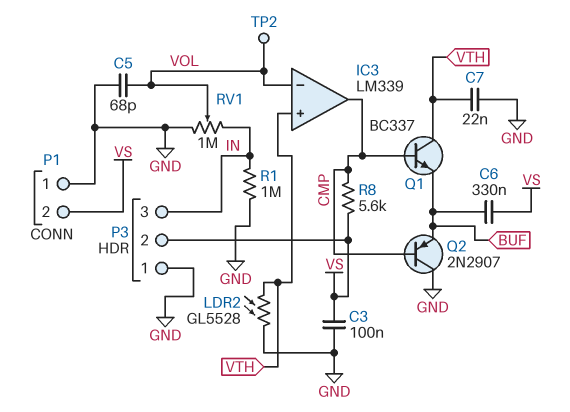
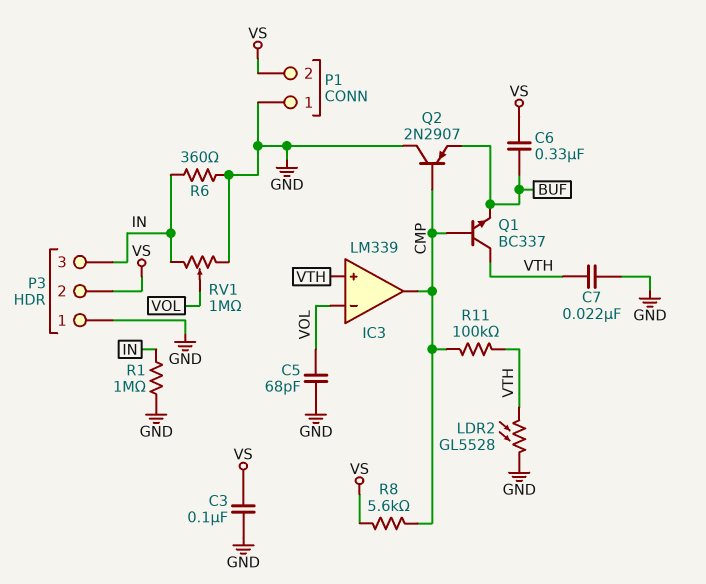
R6: none -> 360 (GND, IN)
R11: none -> 100k (CMP, VTH)
TP2: test point (VOL) -> none

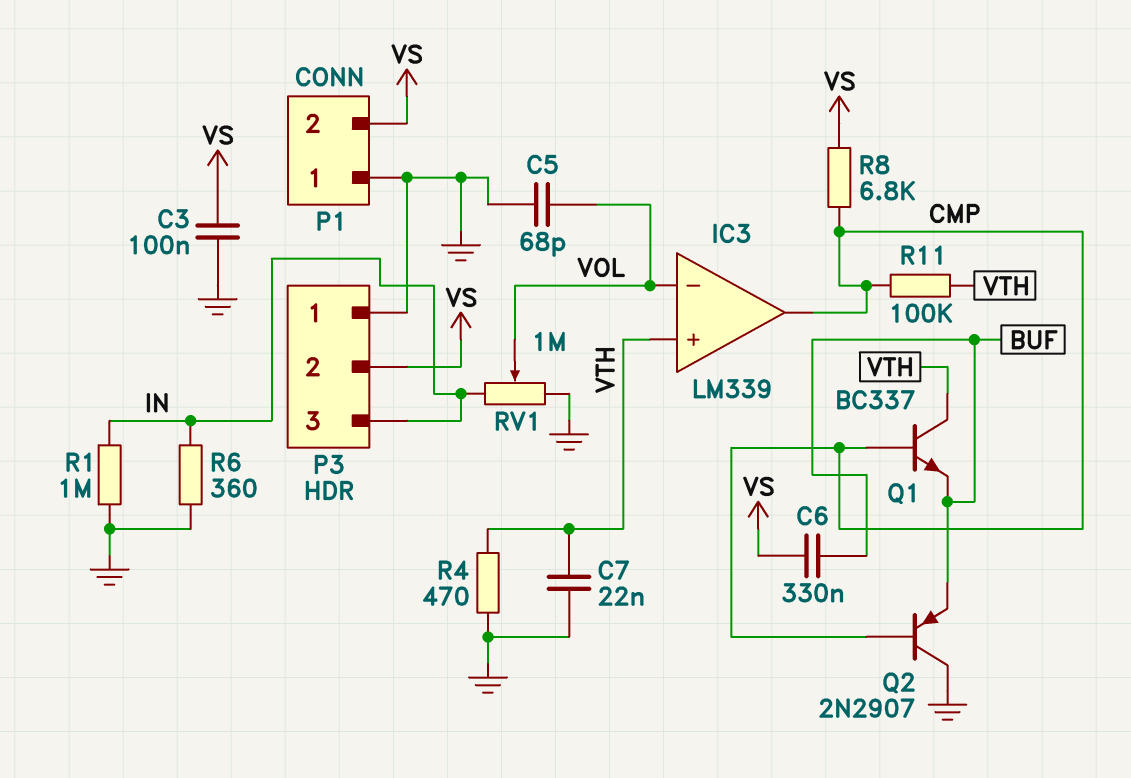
LDR2: GL5528 (GND, VTH) -> none
R4: none -> 470 (GND, VTH)
R8: 5.6k (CMP, VS) -> 6.8k (CMP, VS)

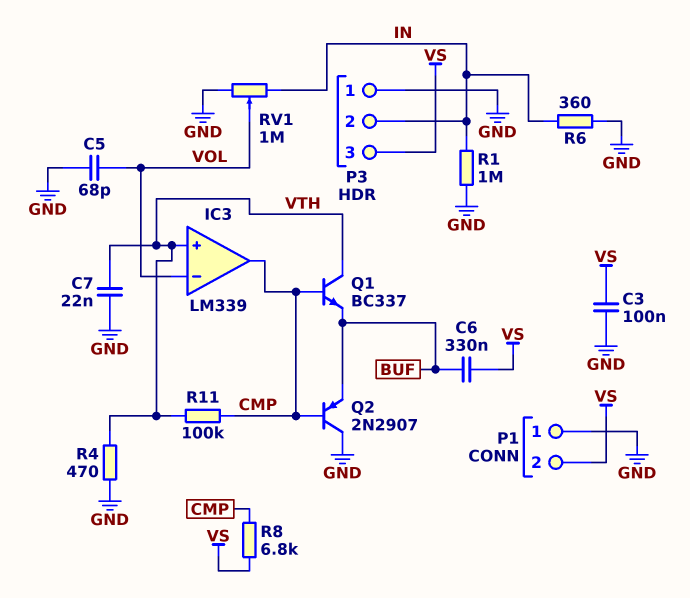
P3 pin 2: VS -> IN
P3 pin 3: IN -> VS

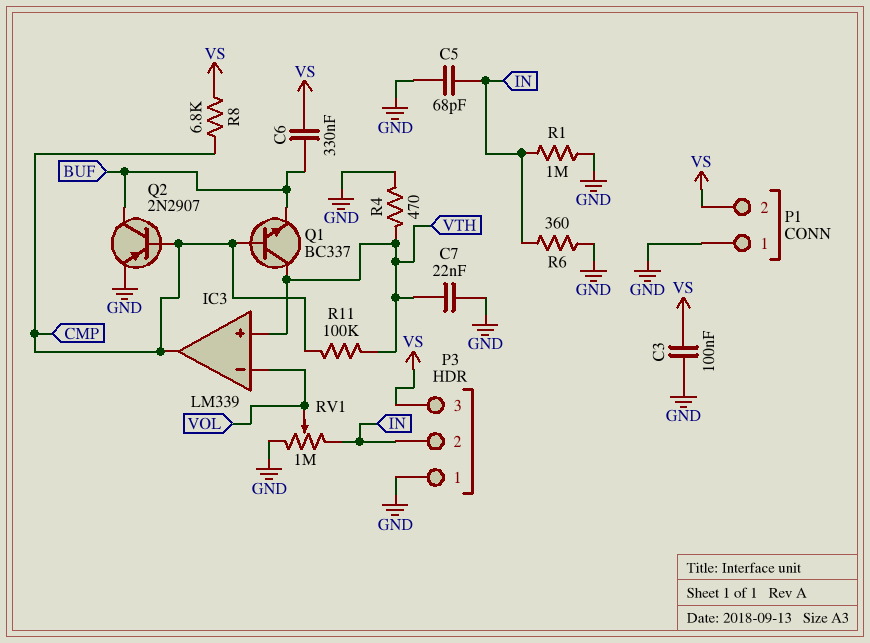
C5: 68pF (GND, VOL) -> 68pF (GND, IN)
Q2: PNP 2N2907 (B CMP, C GND, E BUF) -> PNP 2N2907 (B CMP, C BUF, E GND)

